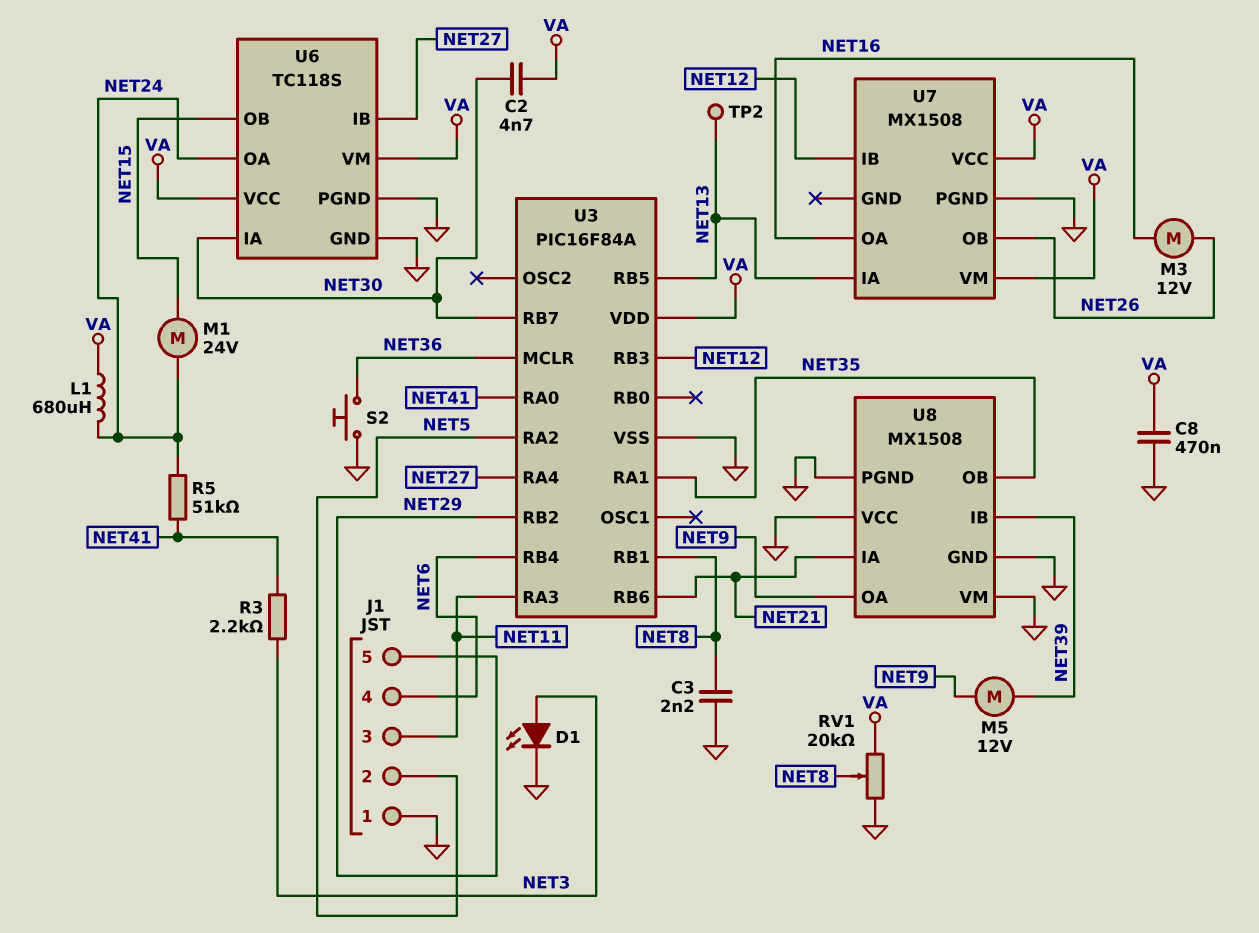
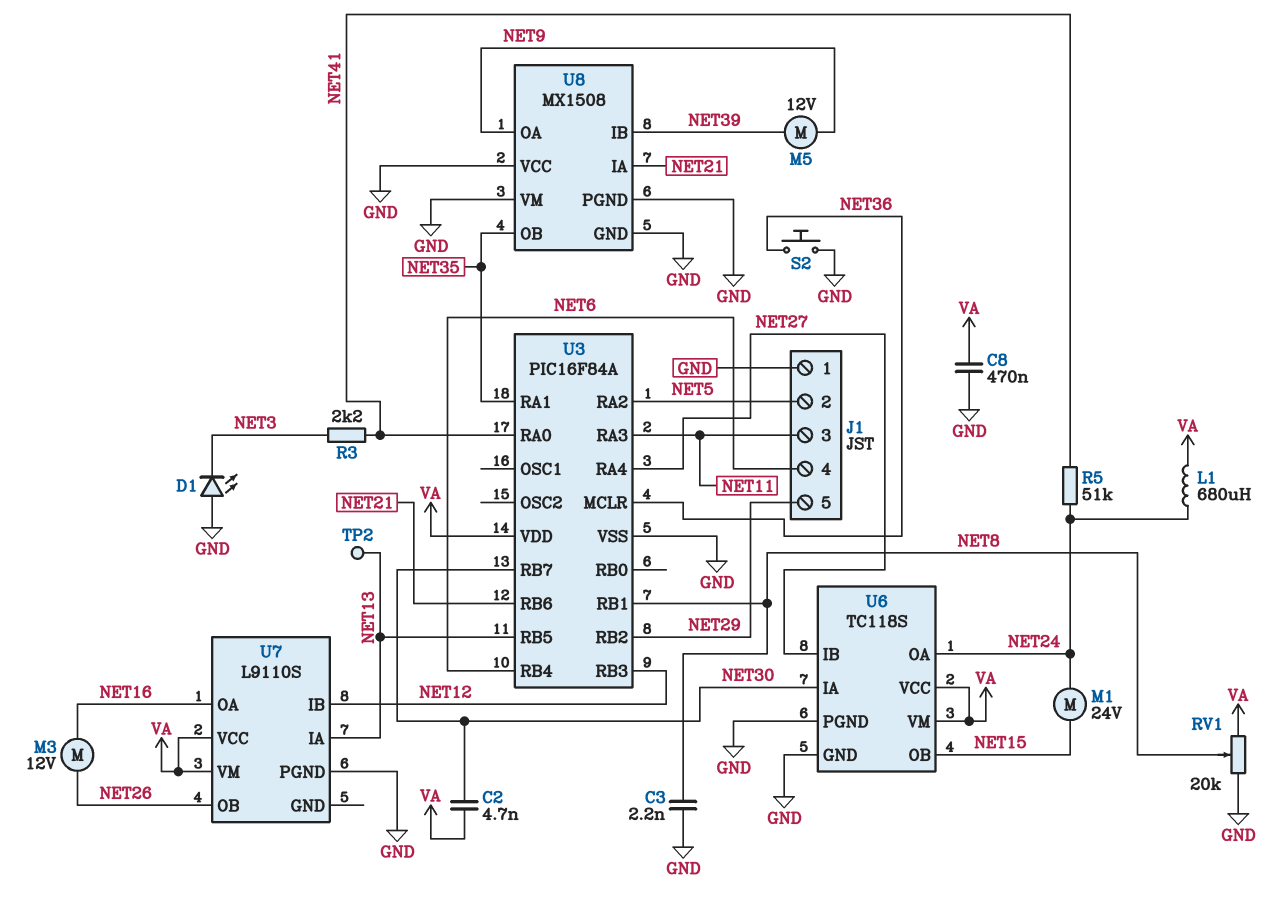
D1: LED (A NET3, K GND) -> LED (A GND, K NET3)
U7: MX1508 -> L9110S

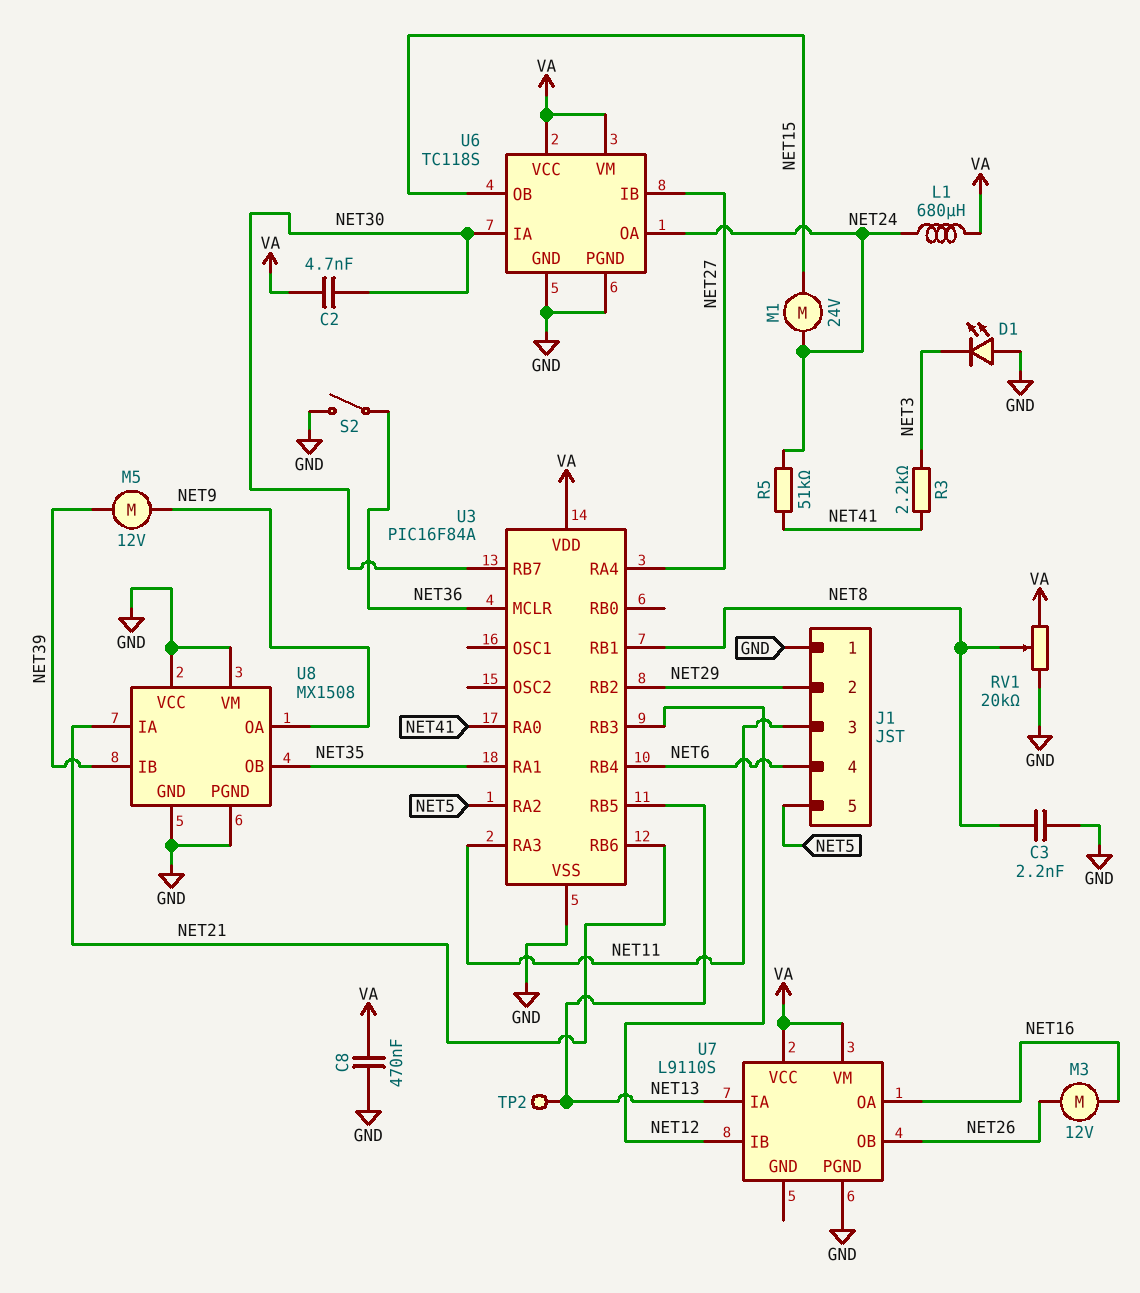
J1 pin 2: NET5 -> NET29
J1 pin 5: NET29 -> NET5
S2: button (GND, NET36) -> switch (GND, NET36)

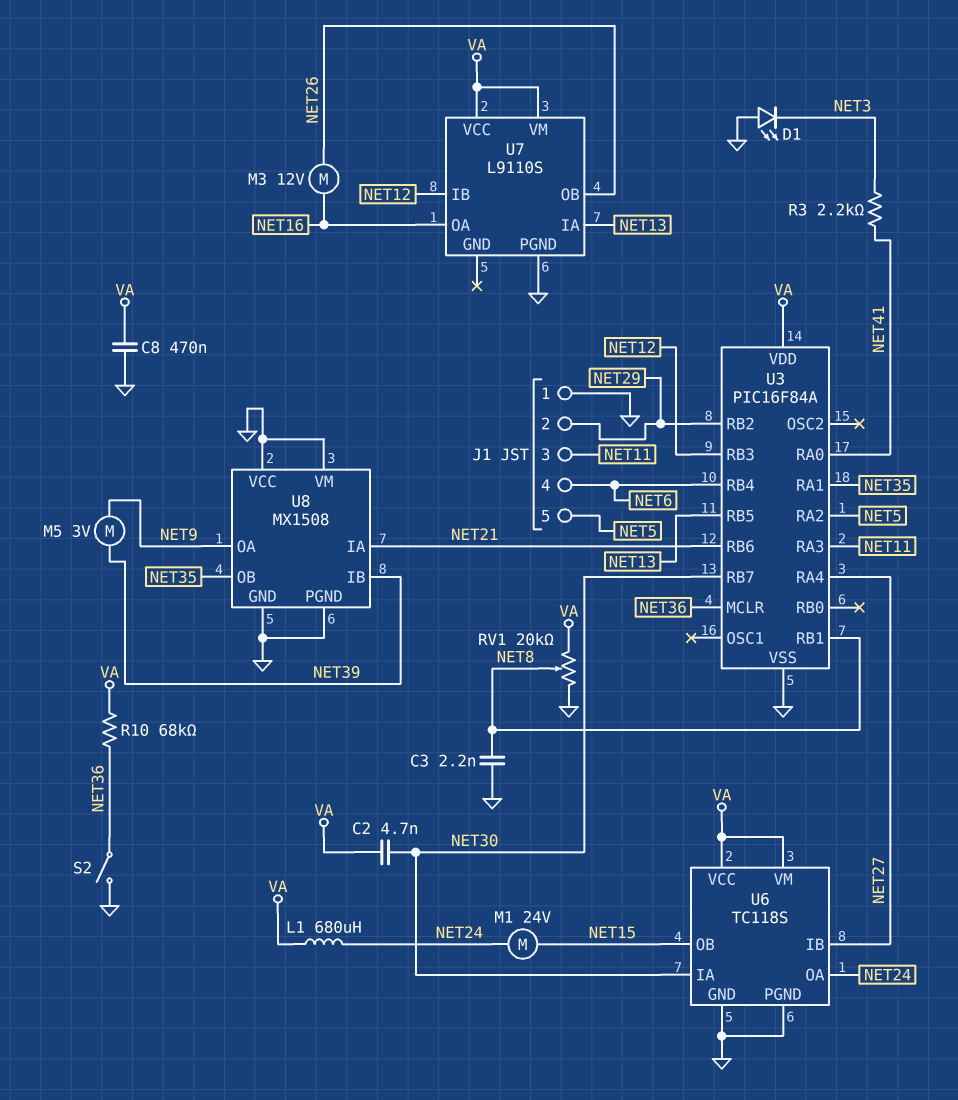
M5: motor 12V (NET9, NET39) -> motor 3V (NET9, NET39)
R5: 51k (NET24, NET41) -> none
R10: none -> 68k (NET36, VA)
TP2: test point (NET13) -> none

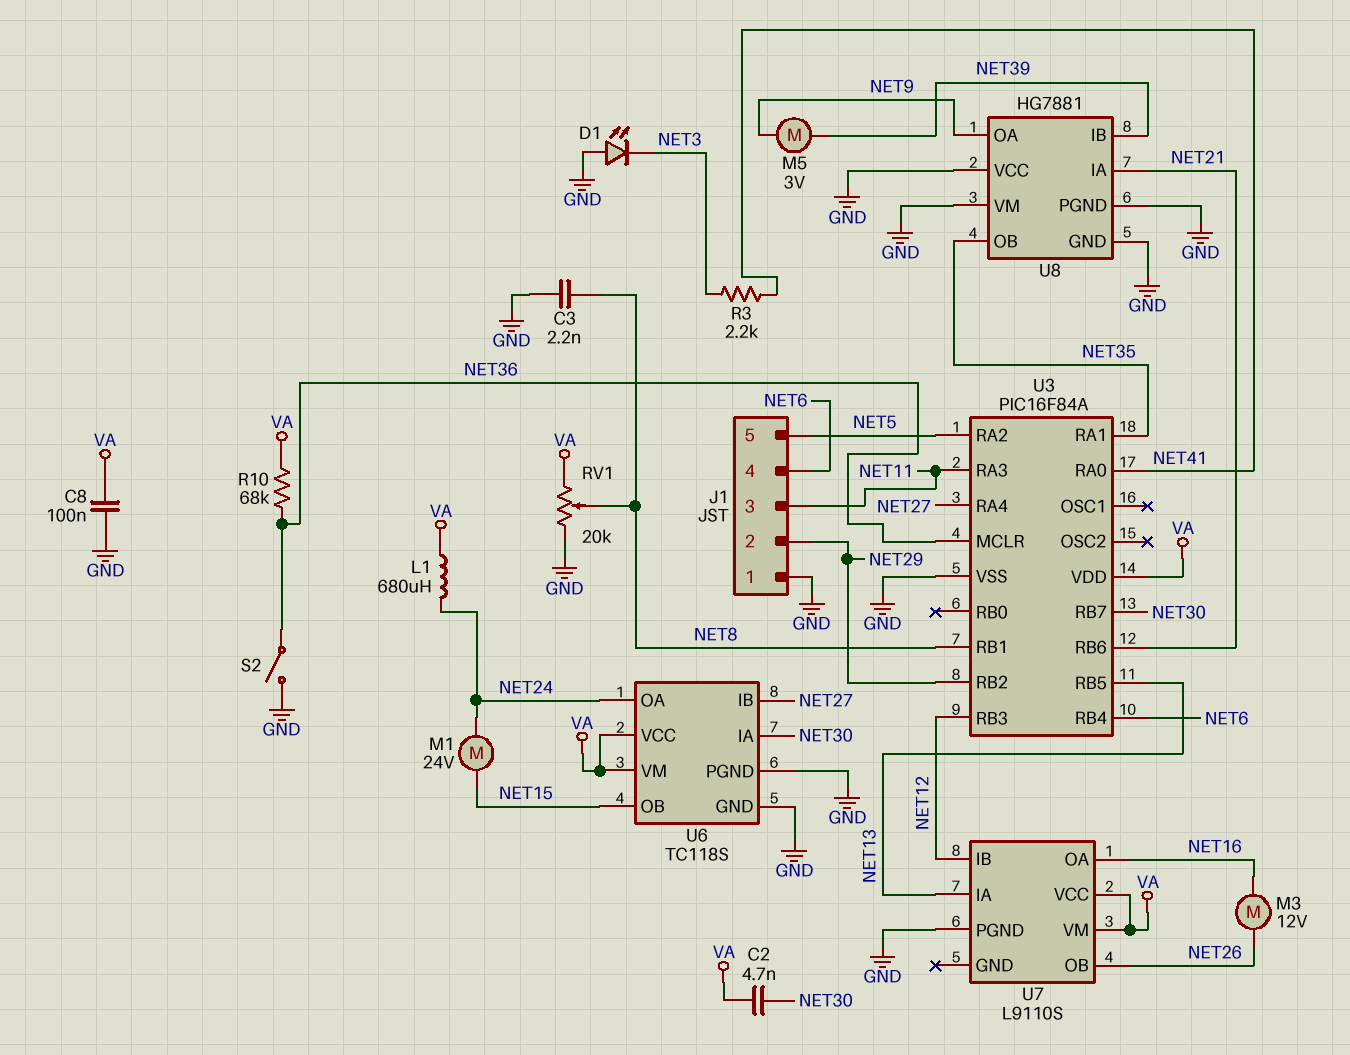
C8: 470nF (GND, VA) -> 100nF (GND, VA)
U8: MX1508 -> HG7881

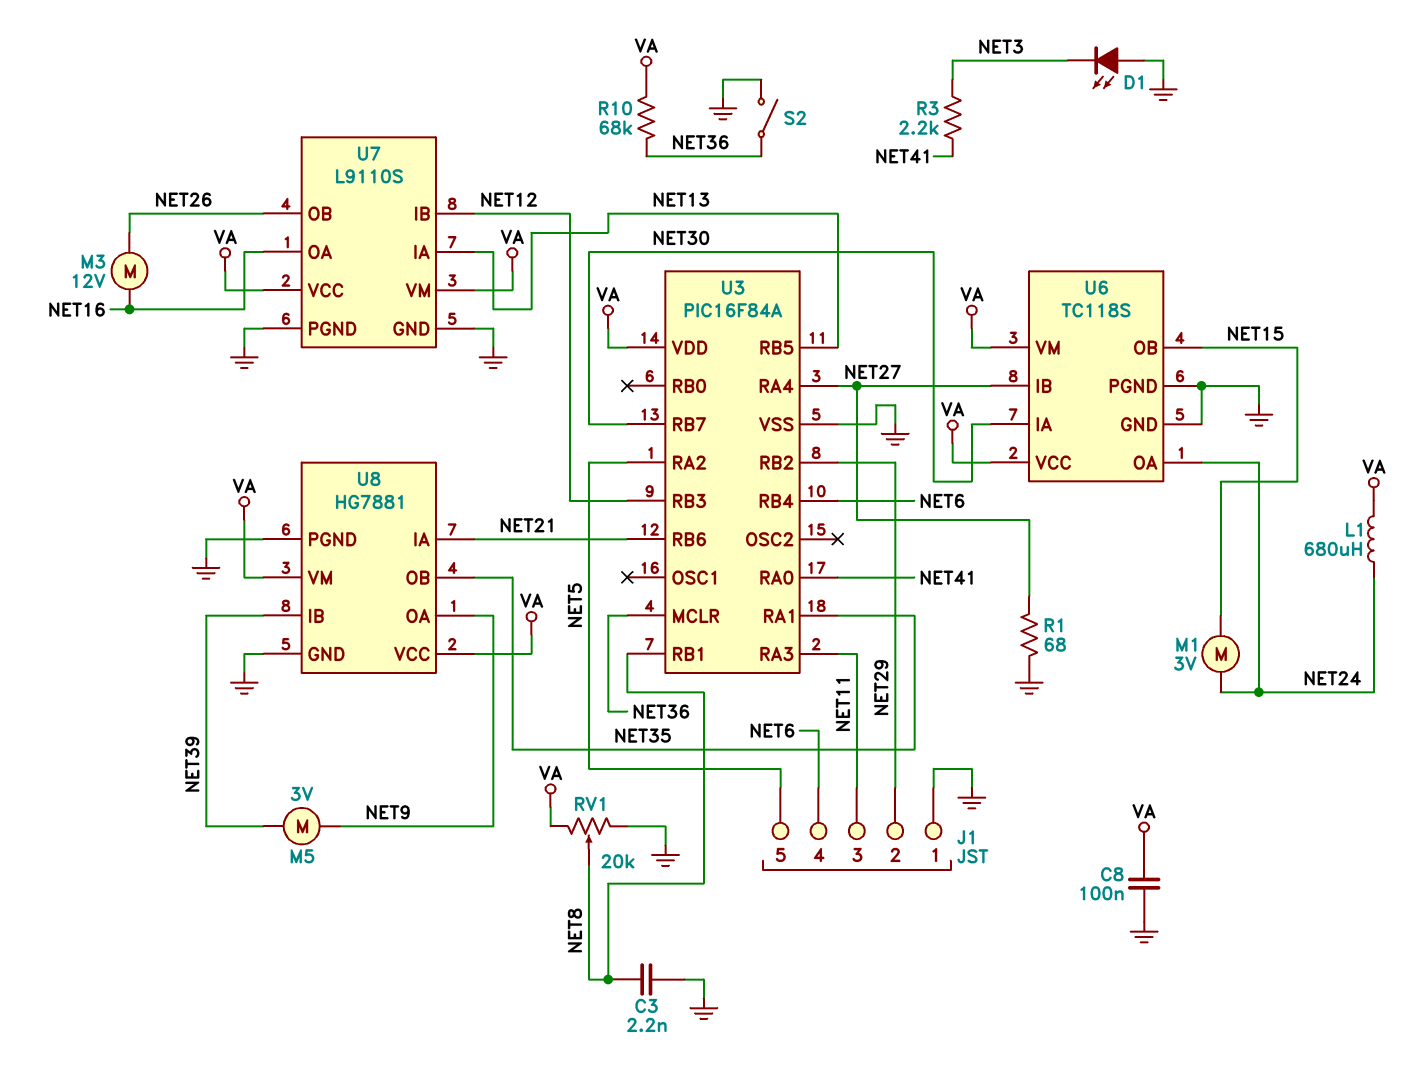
C2: 4.7nF (NET30, VA) -> none
M1: motor 24V (NET15, NET24) -> motor 3V (NET15, NET24)
R1: none -> 68 (GND, NET27)
U7 pin GND: none -> GND
U8 pin VCC: GND -> VA
U8 pin VM: GND -> VA

